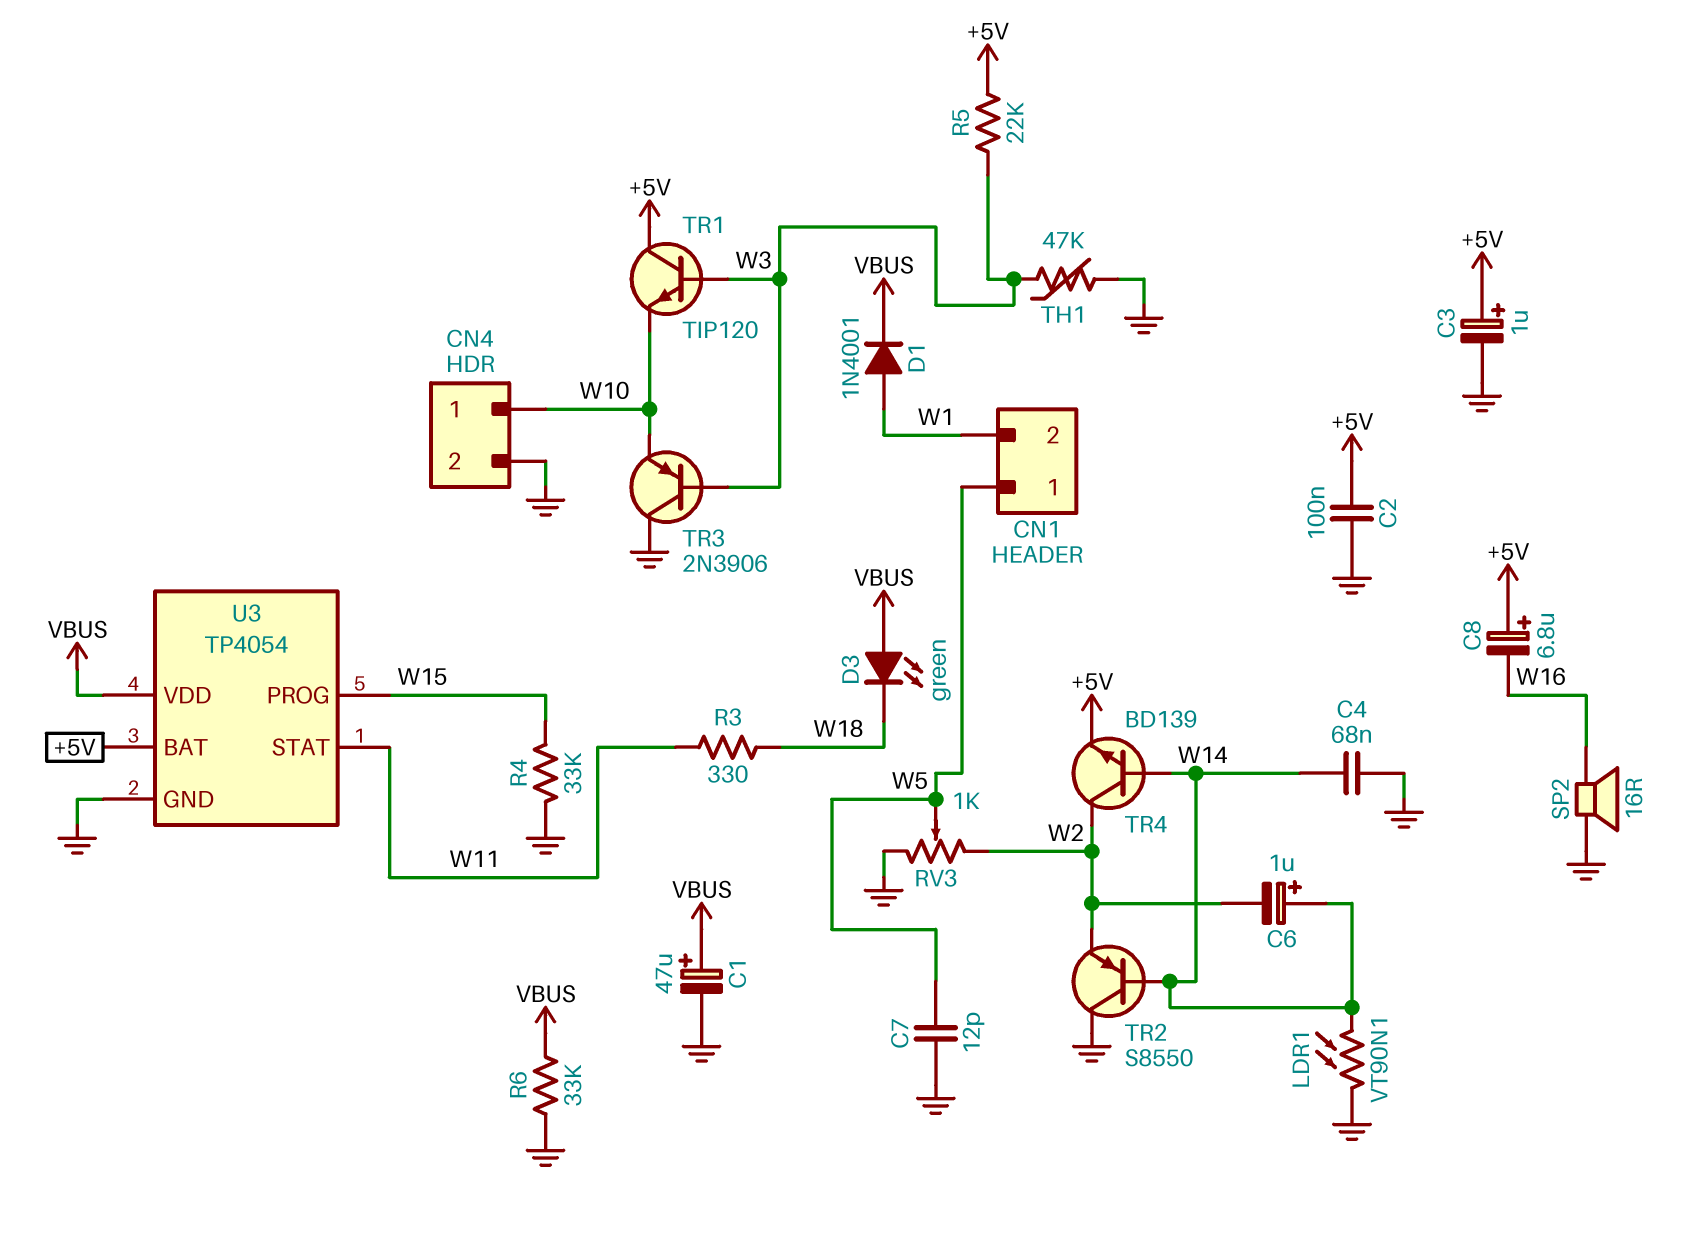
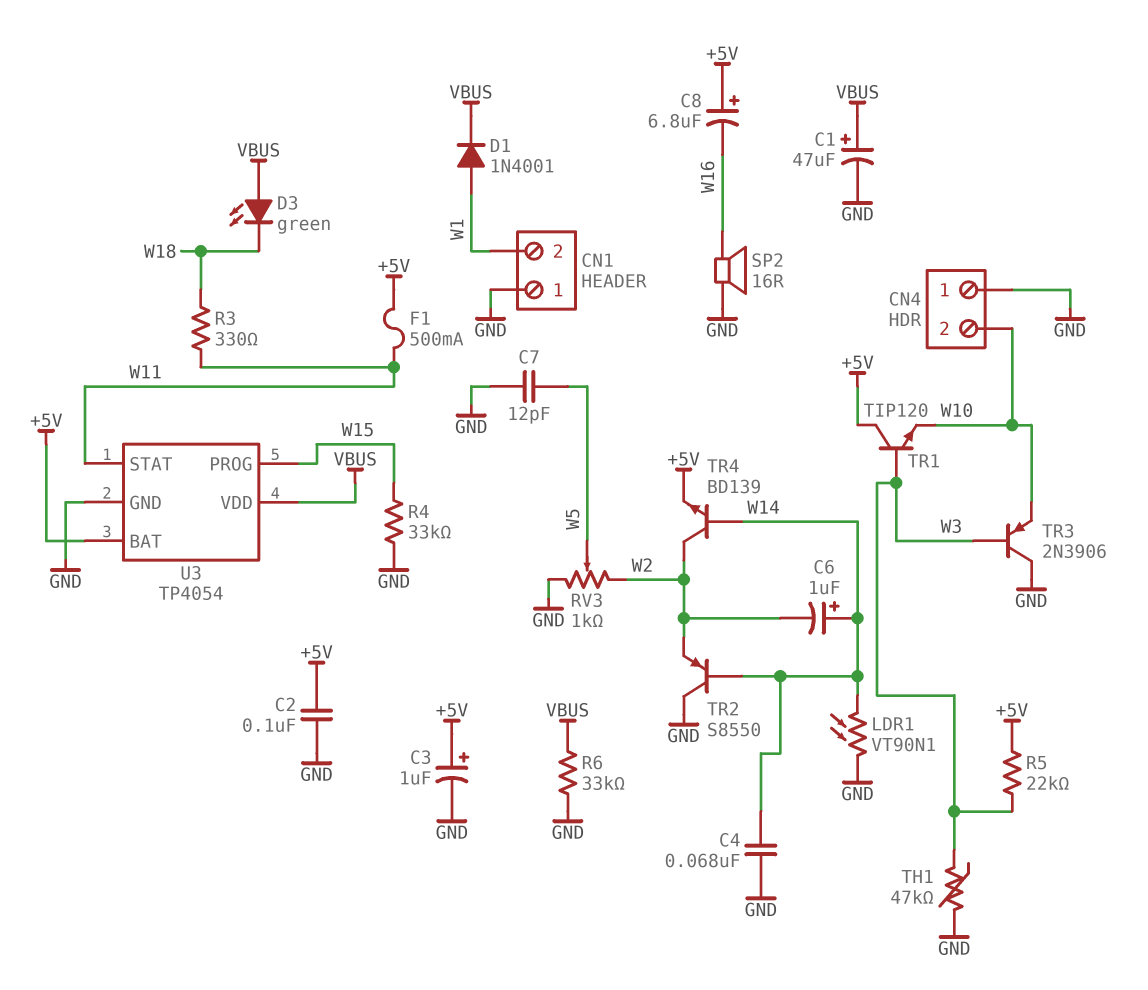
CN1 pin 1: W5 -> GND
CN4 pin 1: W10 -> GND
CN4 pin 2: GND -> W10
F1: none -> 500mA (+5V, W11)

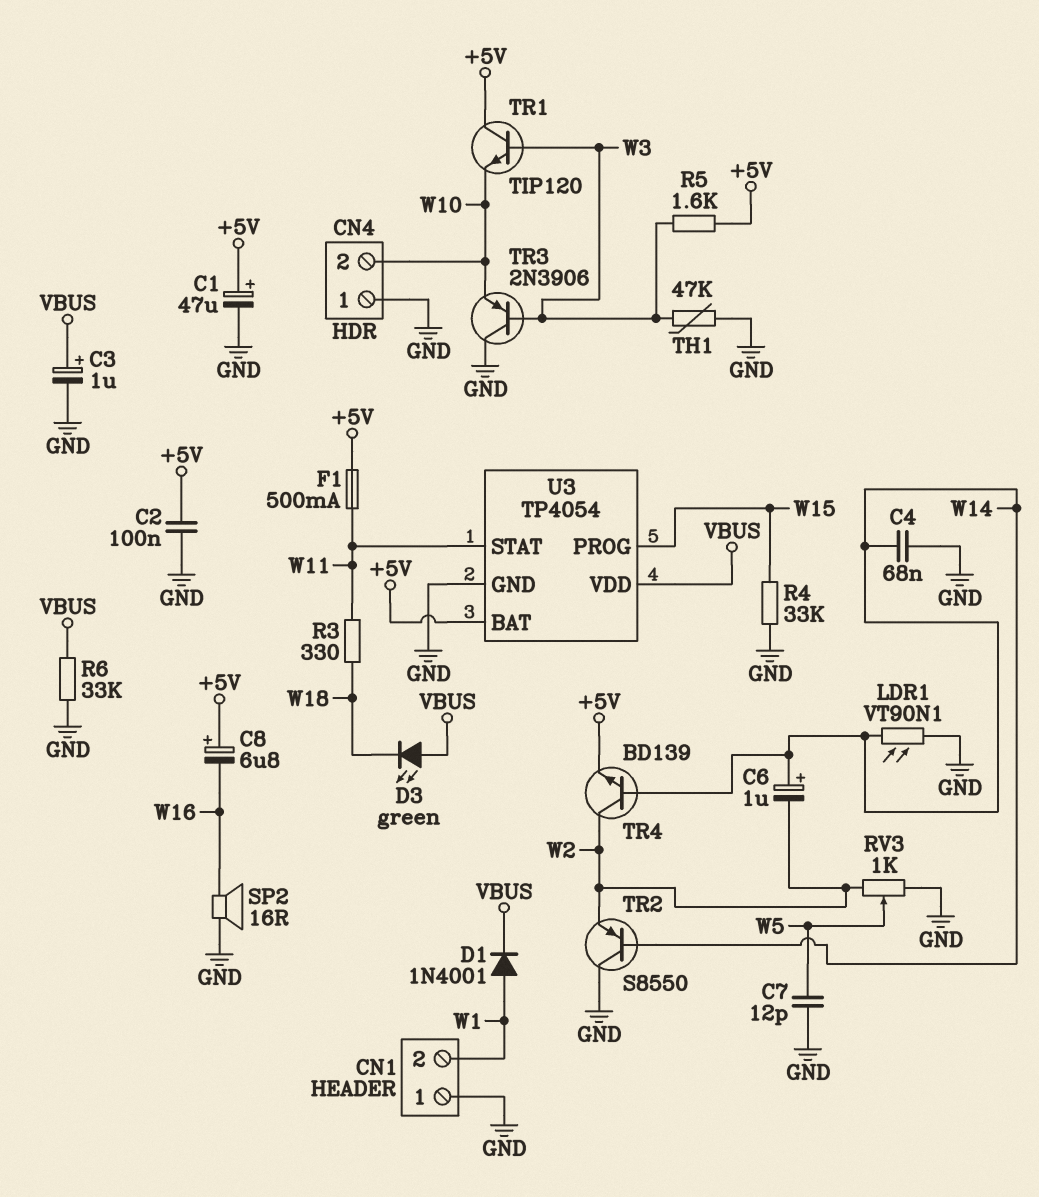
C1: 47uF (plus VBUS, minus GND) -> 47uF (plus +5V, minus GND)
C3: 1uF (plus +5V, minus GND) -> 1uF (plus VBUS, minus GND)
R5: 22k (+5V, W3) -> 1.6k (+5V, W3)

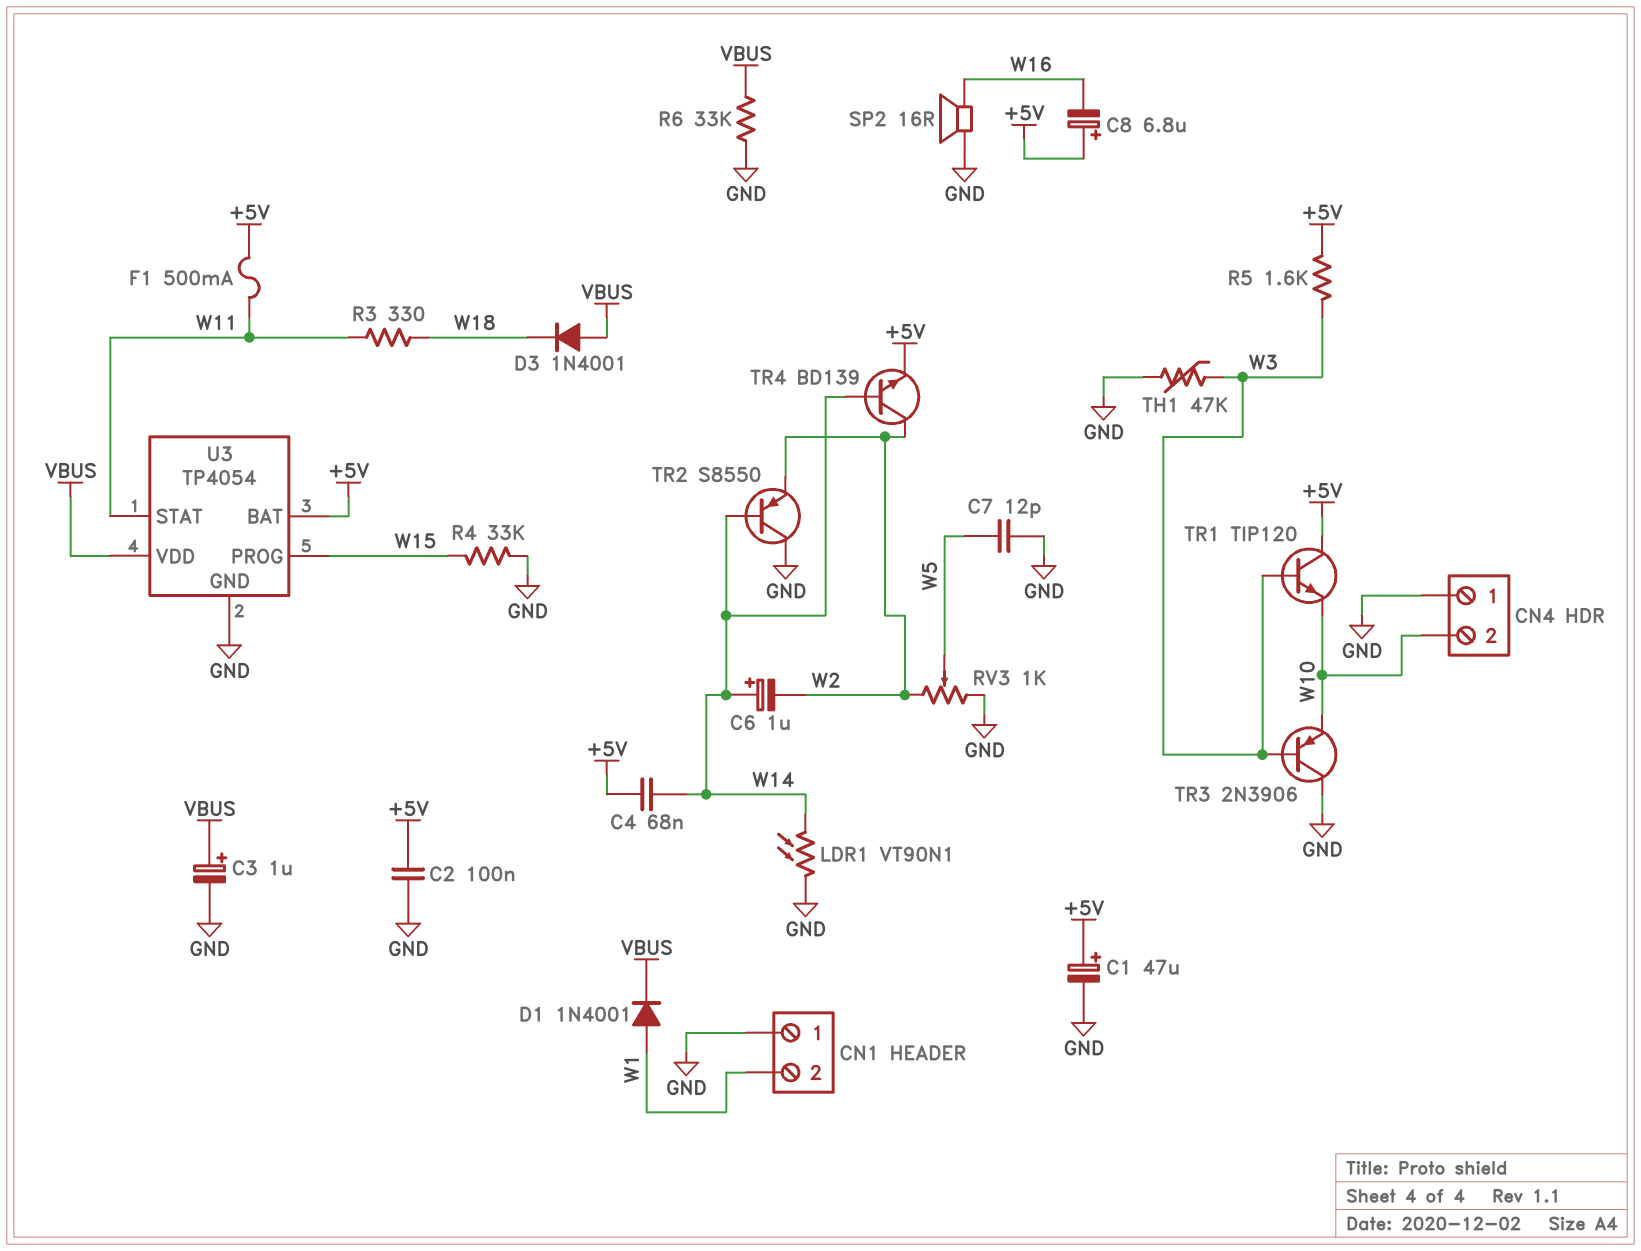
C4: 68nF (GND, W14) -> 68nF (+5V, W14)
D3: LED green (A VBUS, K W18) -> diode 1N4001 (A VBUS, K W18)

